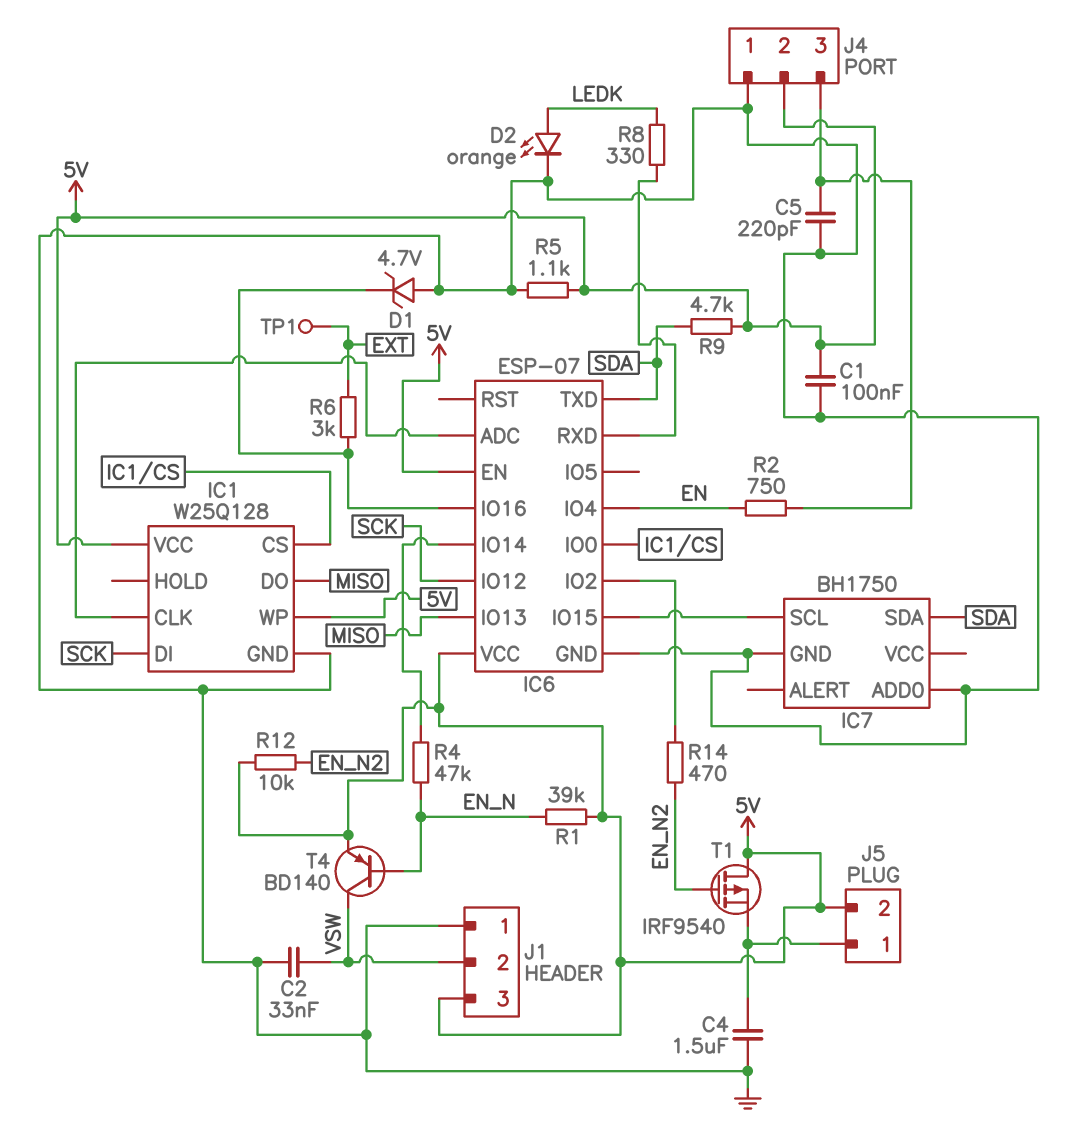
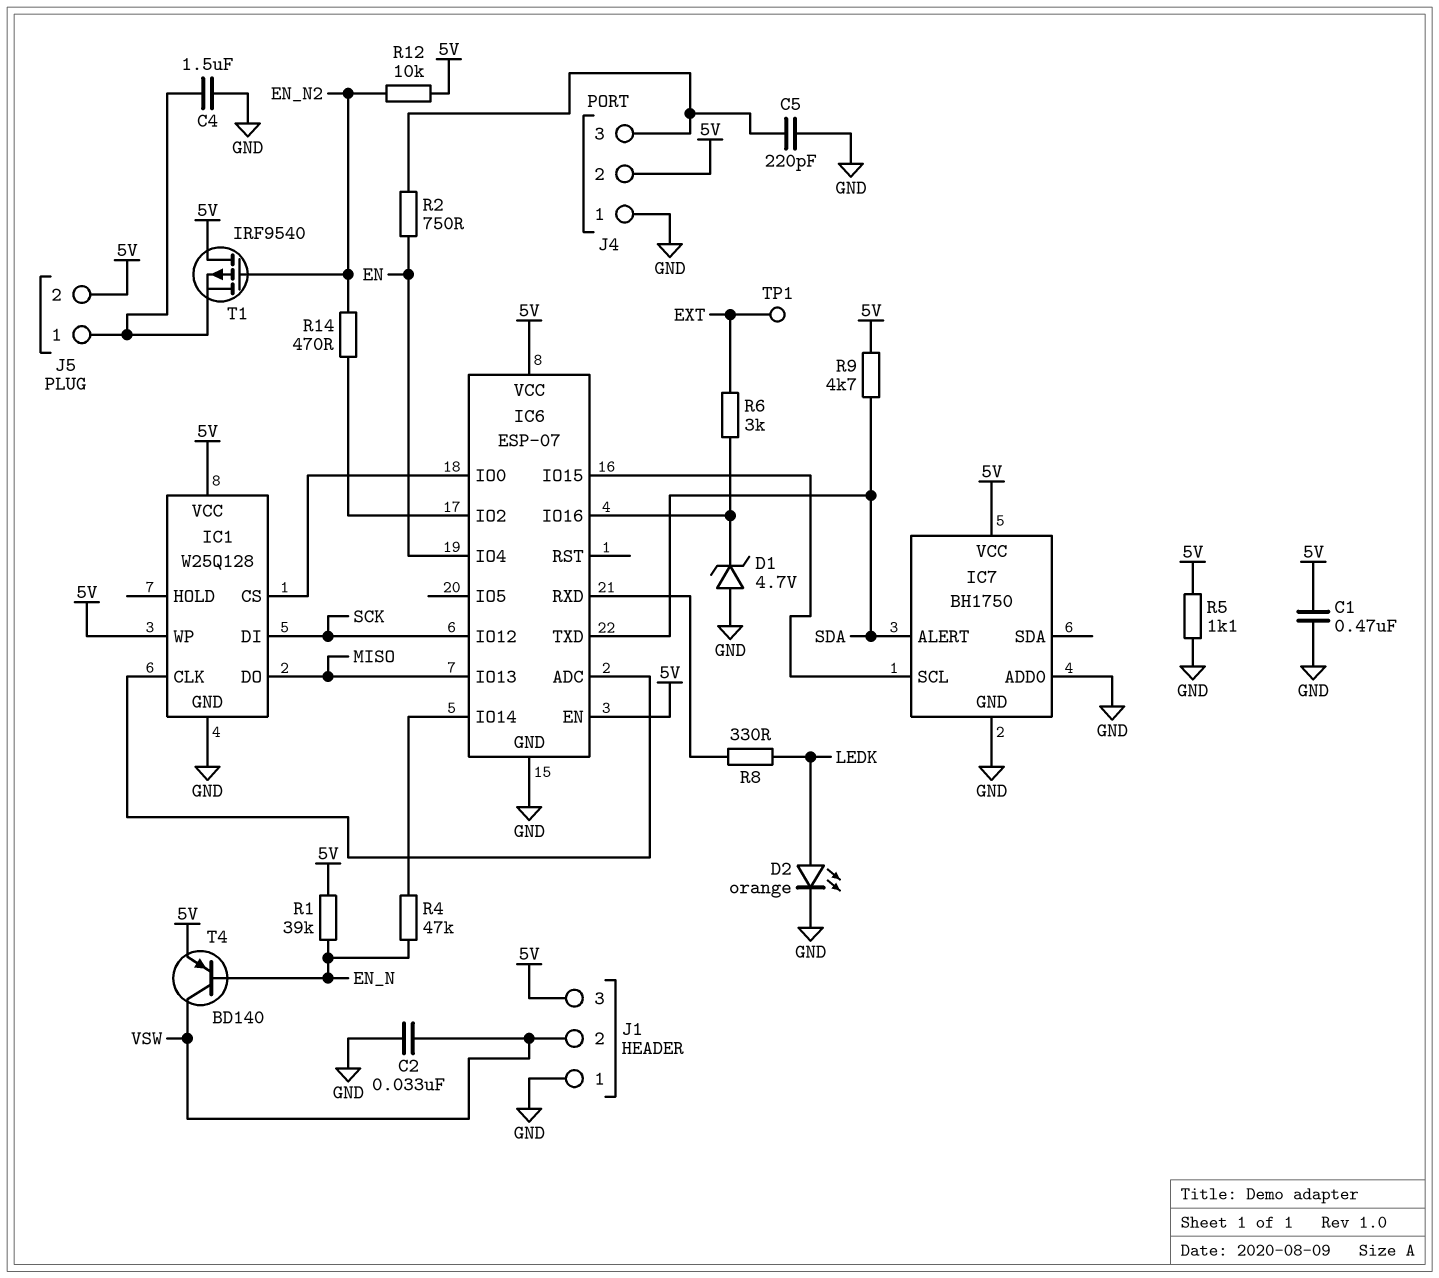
C1: 100nF (5V, GND) -> 470nF (5V, GND)
IC7 pin ALERT: none -> SDA
IC7 pin SDA: SDA -> none
IC7 pin VCC: none -> 5V

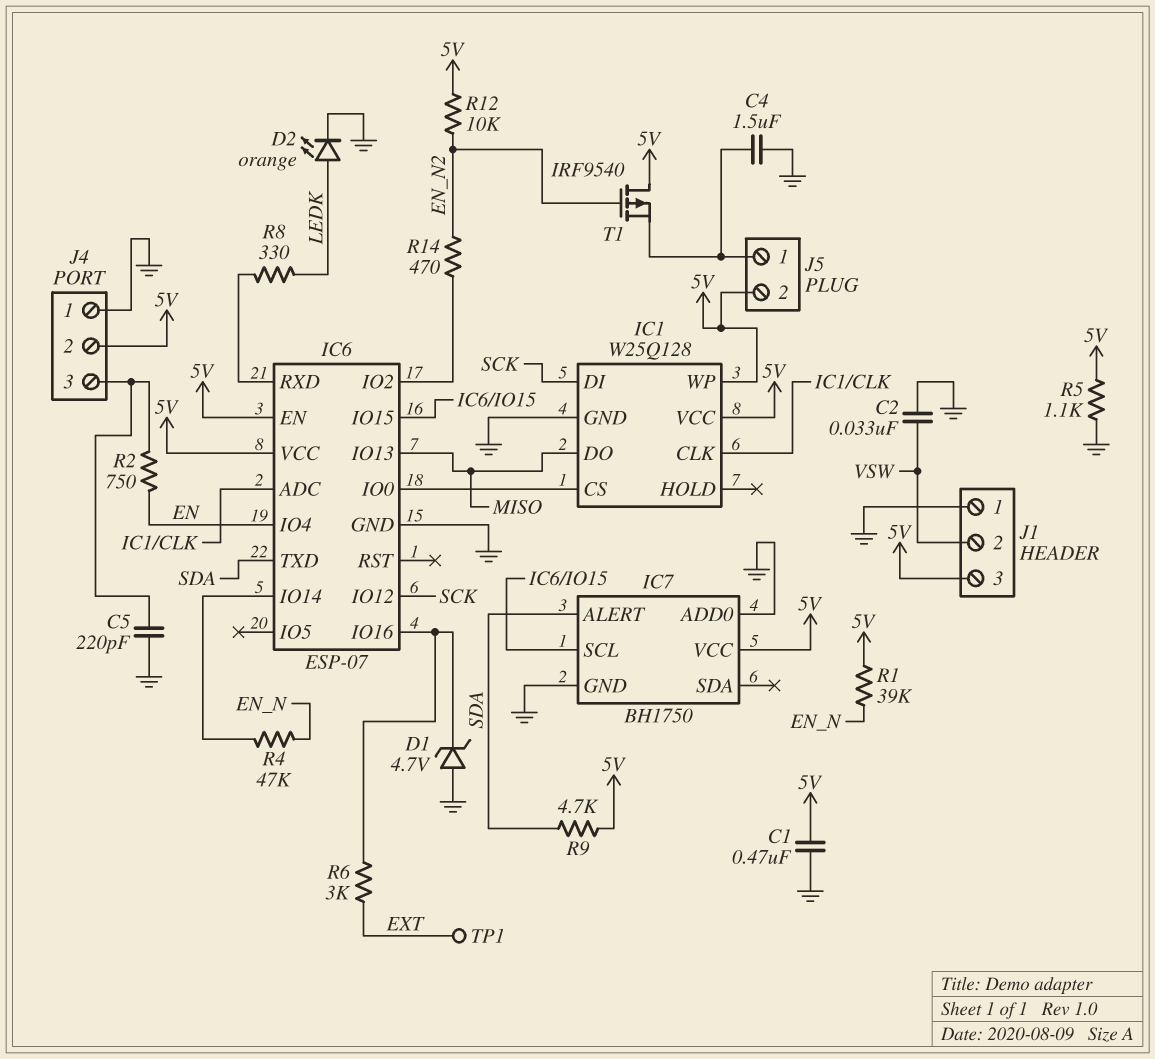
T4: PNP BD140 (B EN_N, C VSW, E 5V) -> none

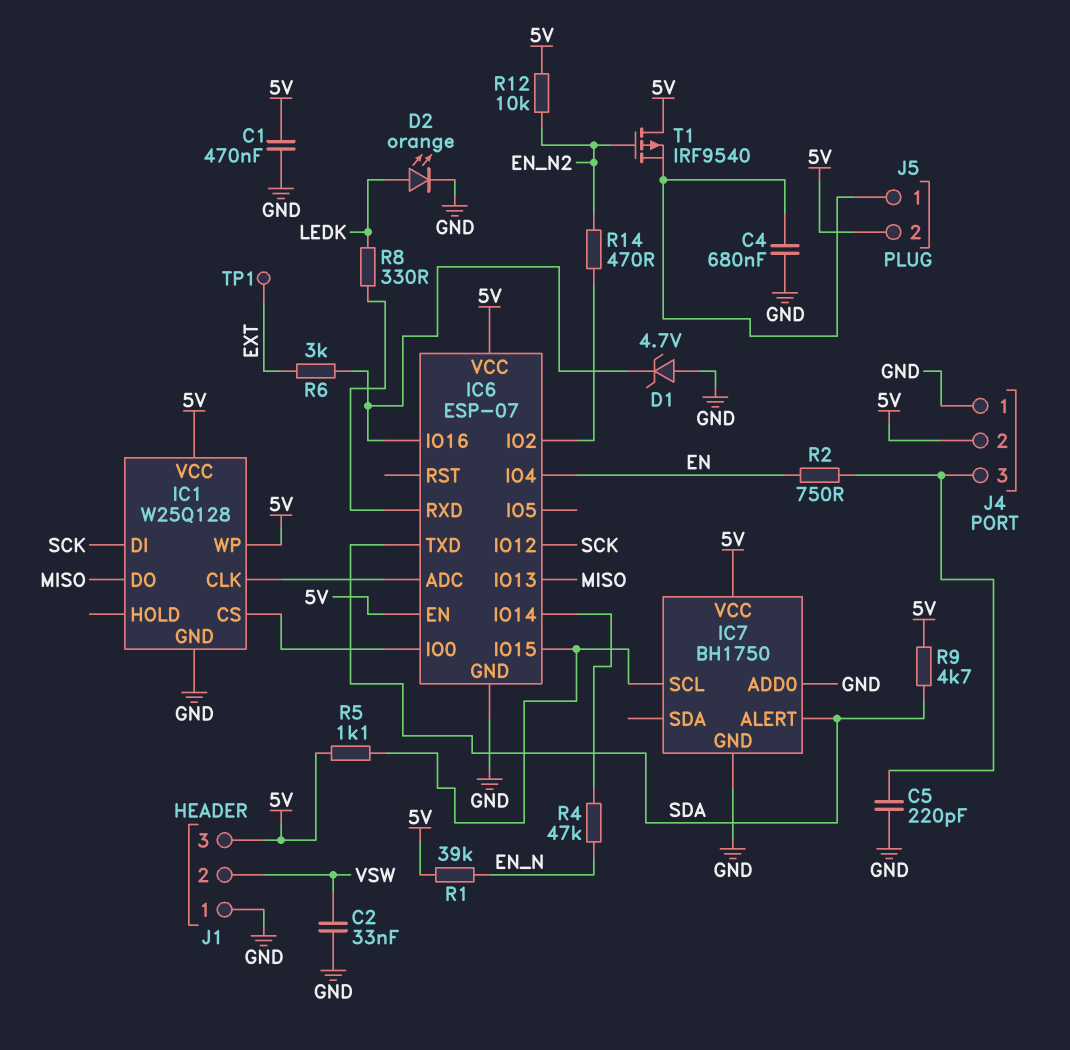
C4: 1.5uF (GND, J5/1) -> 680nF (GND, J5/1)
R5: 1.1k (5V, GND) -> 1.1k (5V, IC6/IO15)

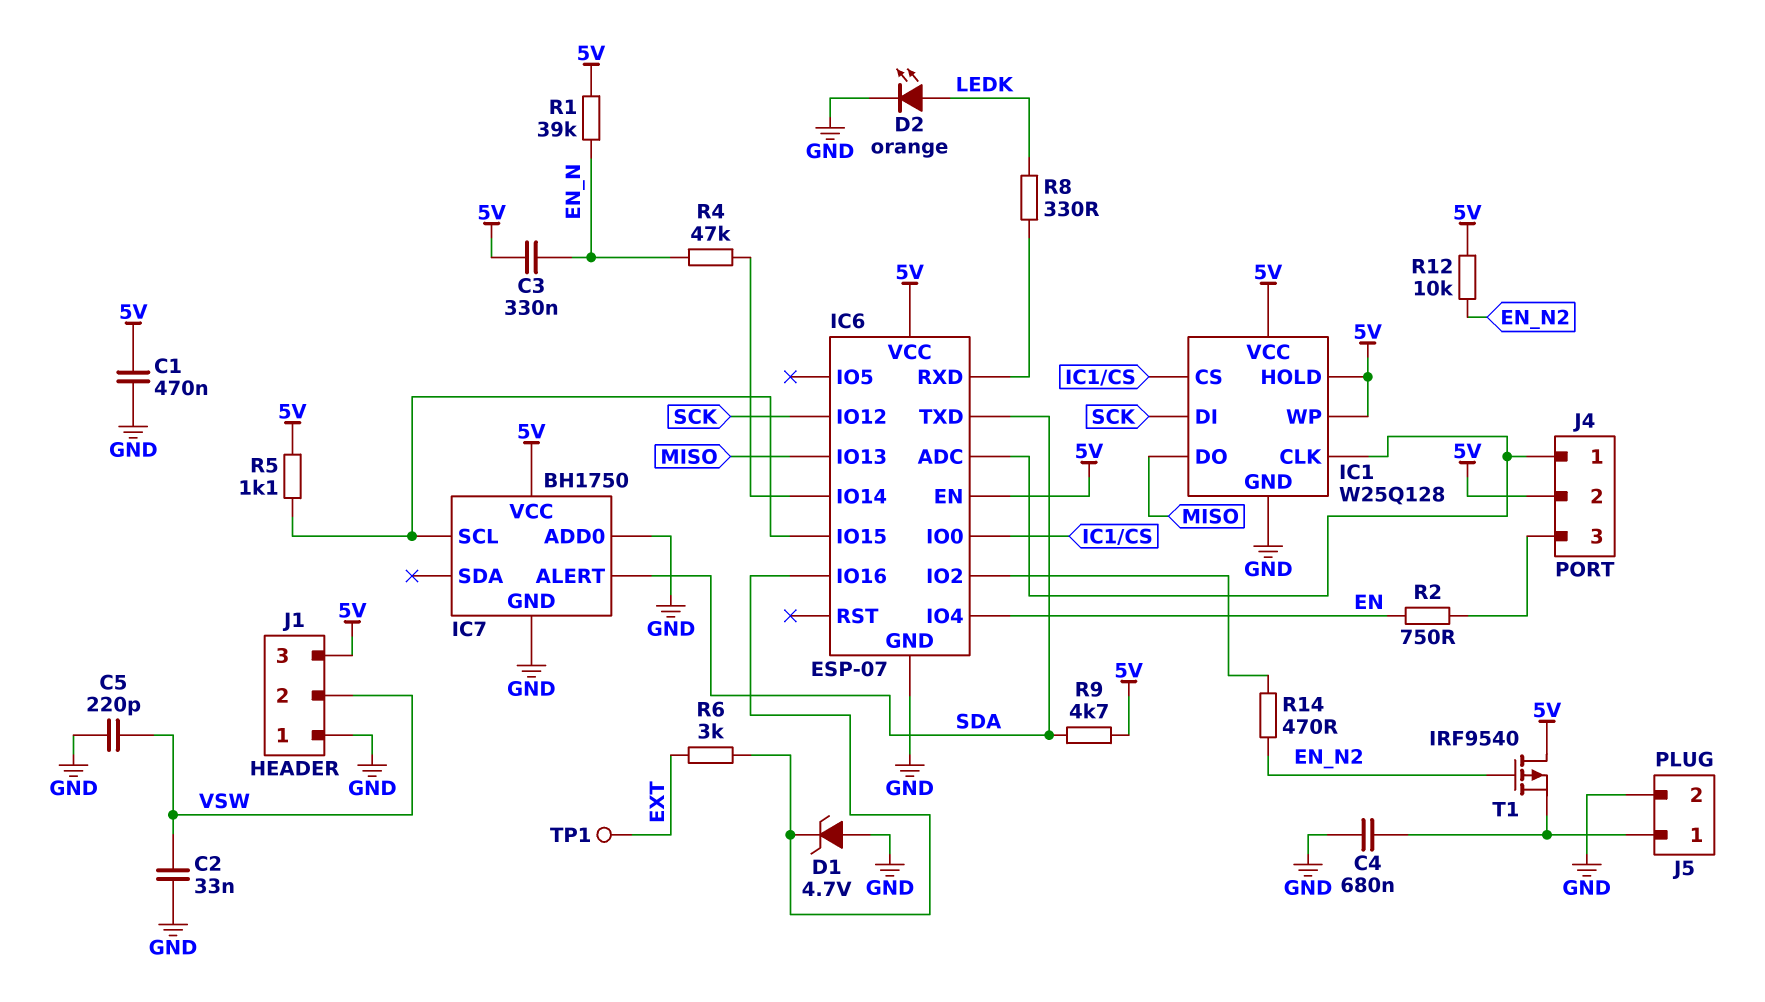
C3: none -> 330nF (5V, EN_N)
C5: 220pF (GND, J4/3) -> 220pF (GND, VSW)
IC1 pin HOLD: none -> 5V
J4 pin 1: GND -> IC1/CLK
J5 pin 2: 5V -> GND

